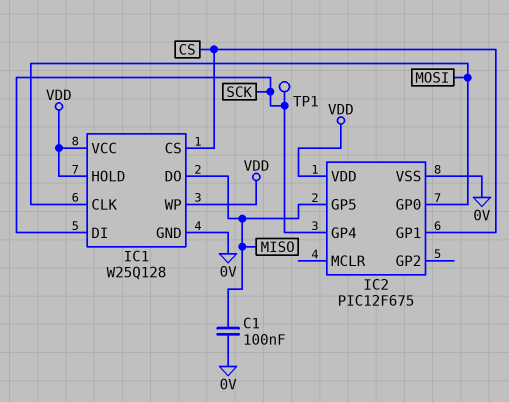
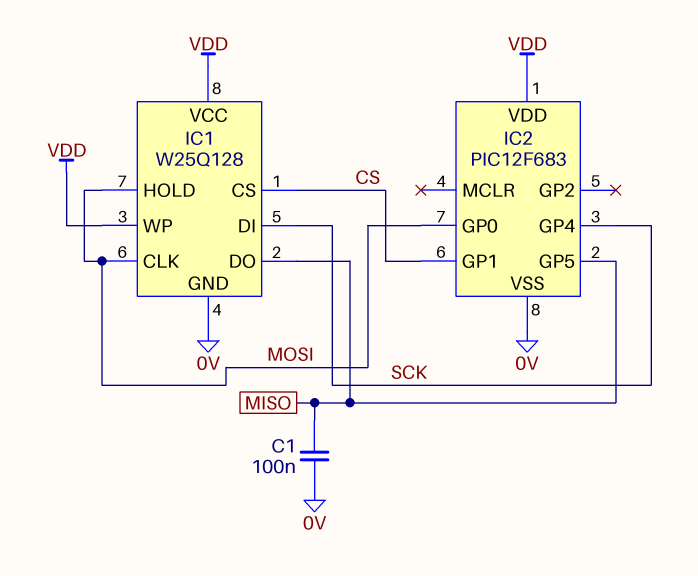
IC1 pin HOLD: VDD -> MOSI
IC2: PIC12F675 -> PIC12F683
TP1: test point (SCK) -> none

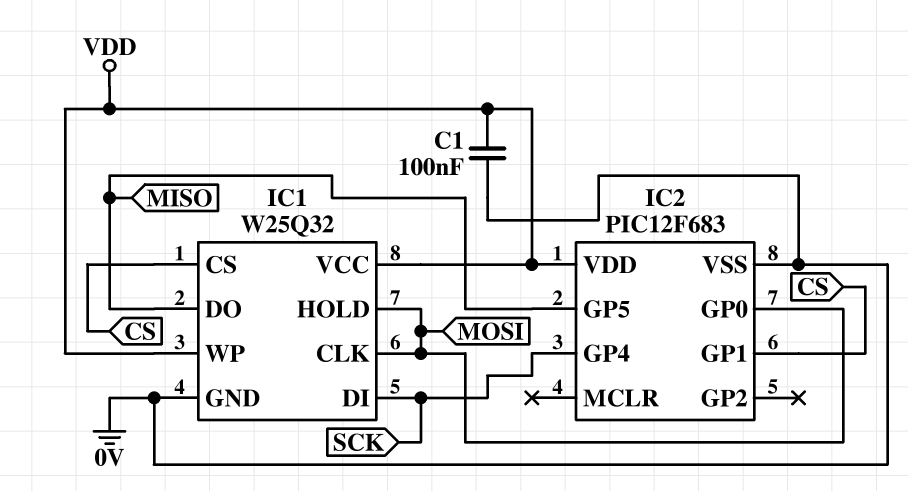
C1: 100nF (0V, MISO) -> 100nF (0V, VDD)
IC1: W25Q128 -> W25Q32

